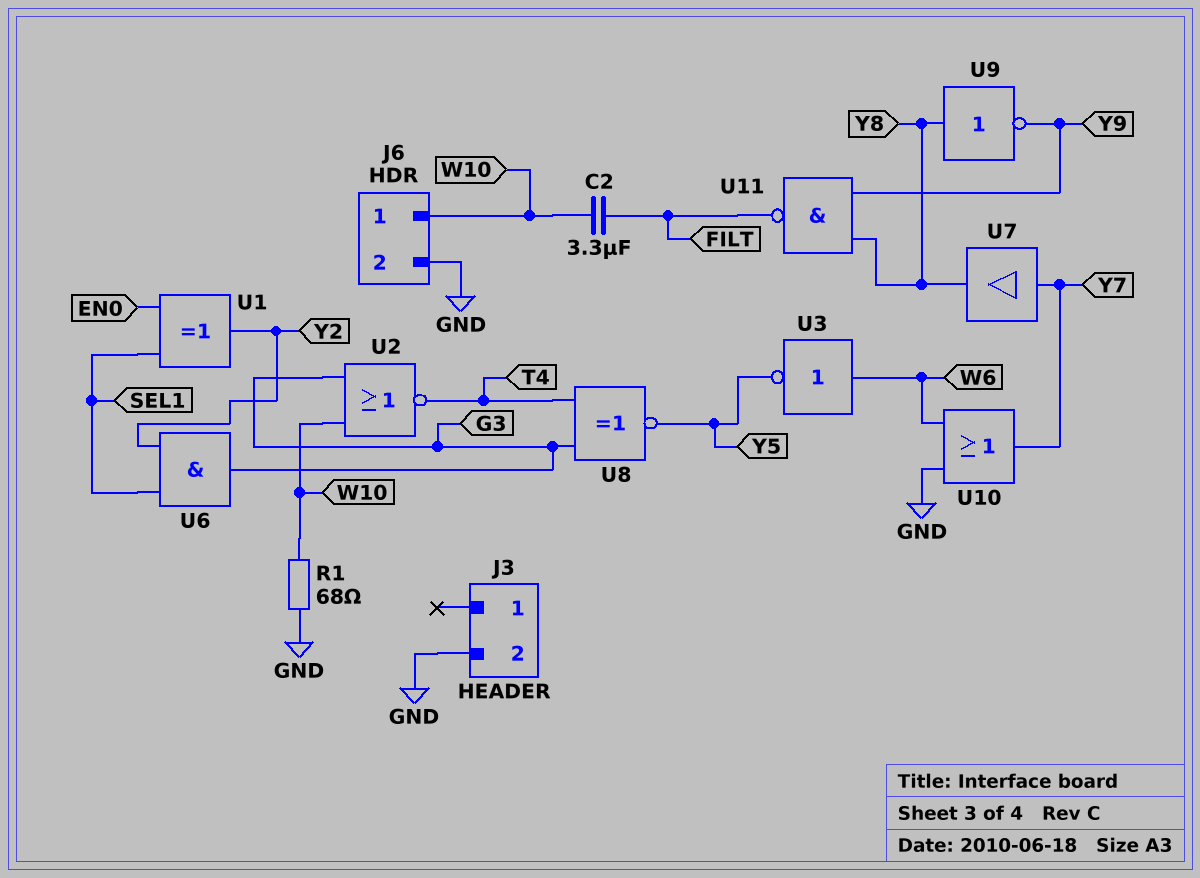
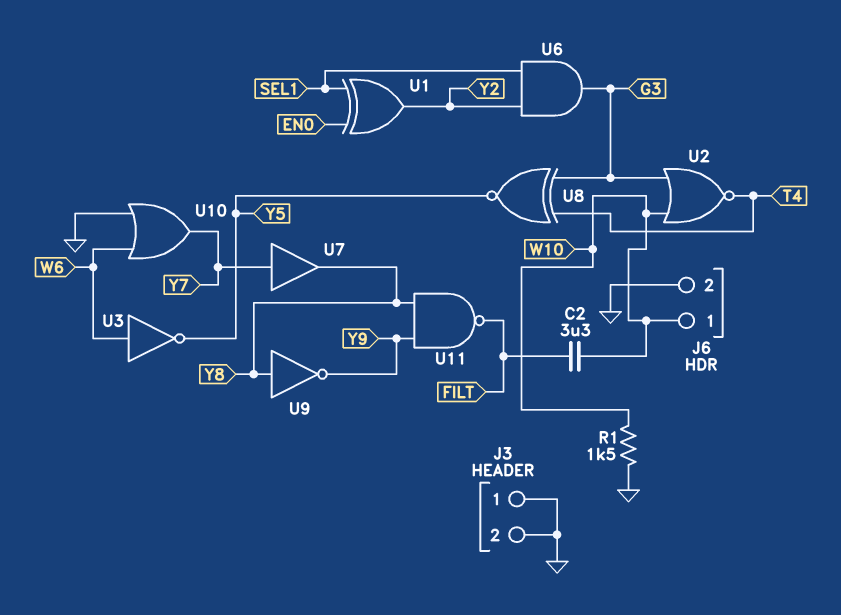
J3 pin 1: none -> GND
R1: 68 (GND, W10) -> 1.5k (GND, W10)

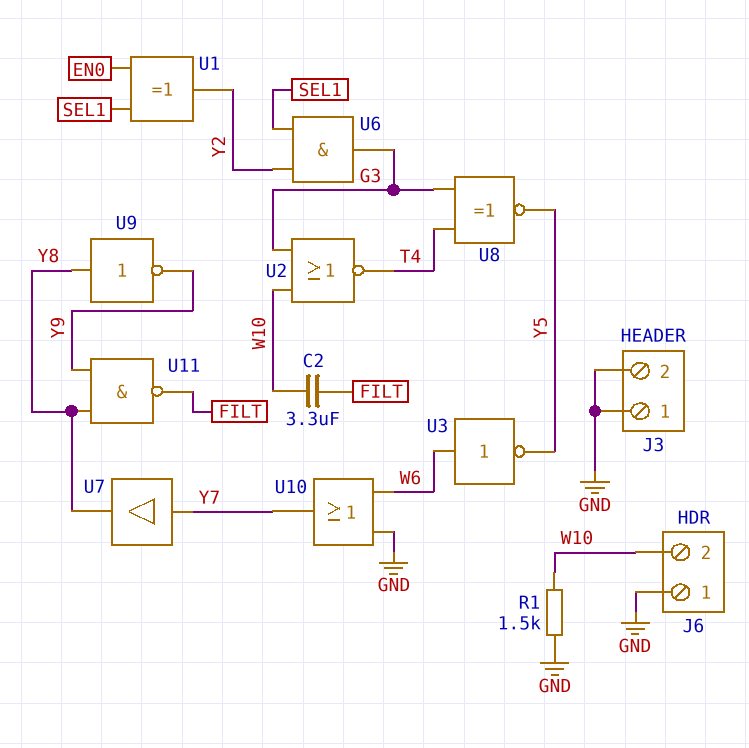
J6 pin 1: W10 -> GND
J6 pin 2: GND -> W10

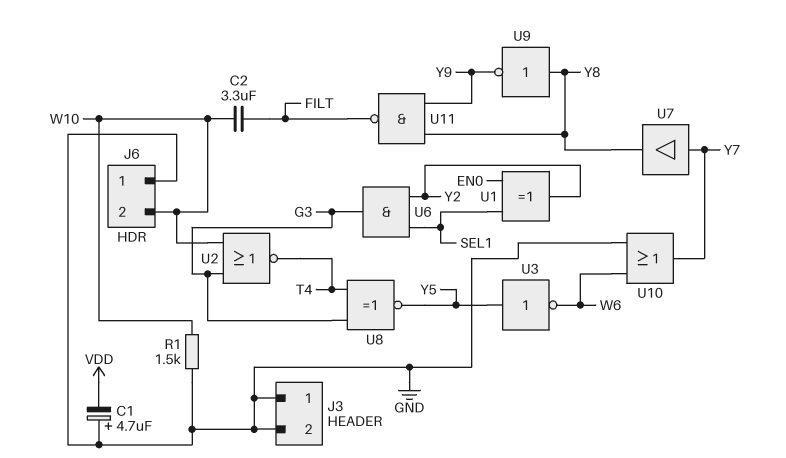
C1: none -> 4.7uF (plus GND, minus VDD)
U3: NOT (in W6, out Y5) -> NOT (in Y5, out W6)

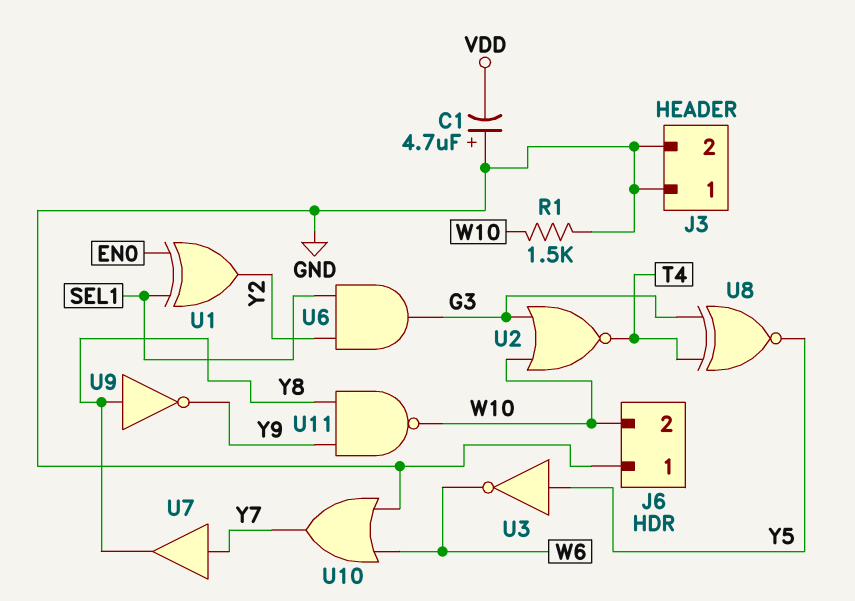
C2: 3.3uF (FILT, W10) -> none
U11: NAND (in Y8, in Y9, out FILT) -> NAND (in Y8, in Y9, out W10)

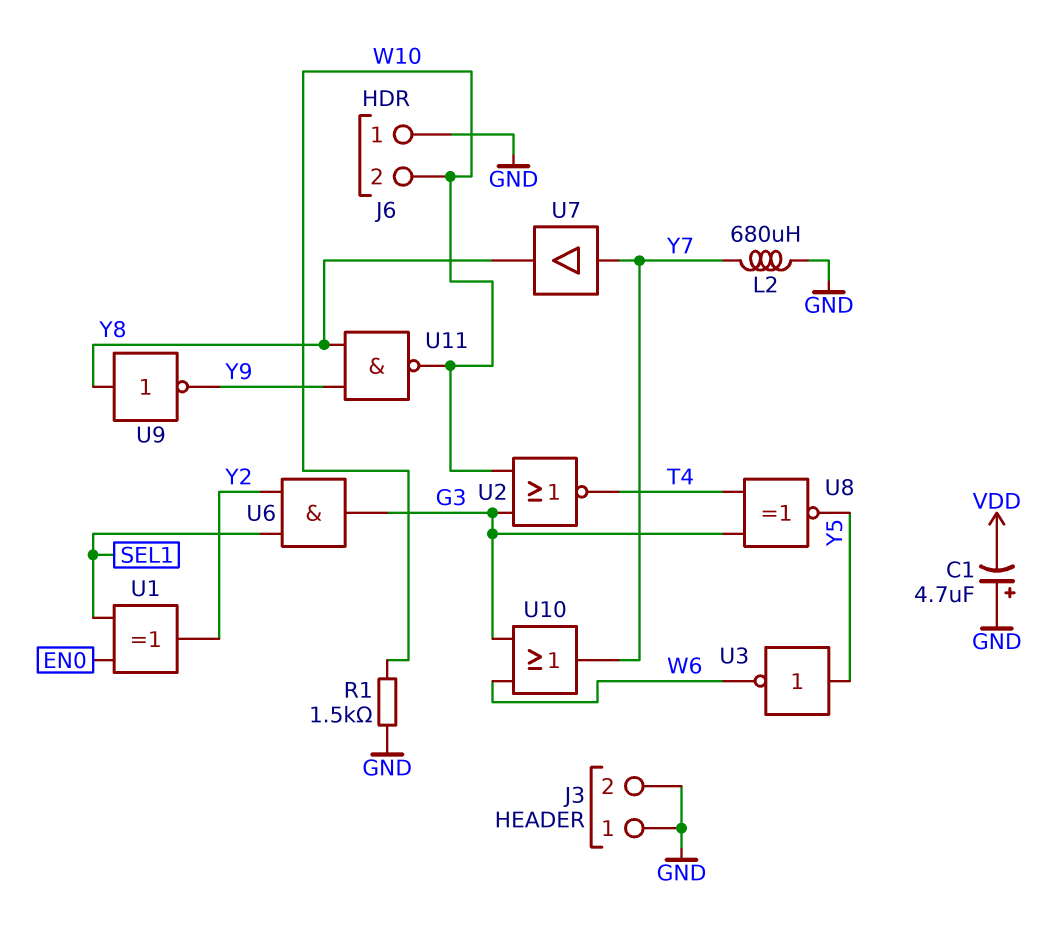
L2: none -> 680uH (GND, Y7)
U10: OR (in GND, in W6, out Y7) -> OR (in G3, in W6, out Y7)

